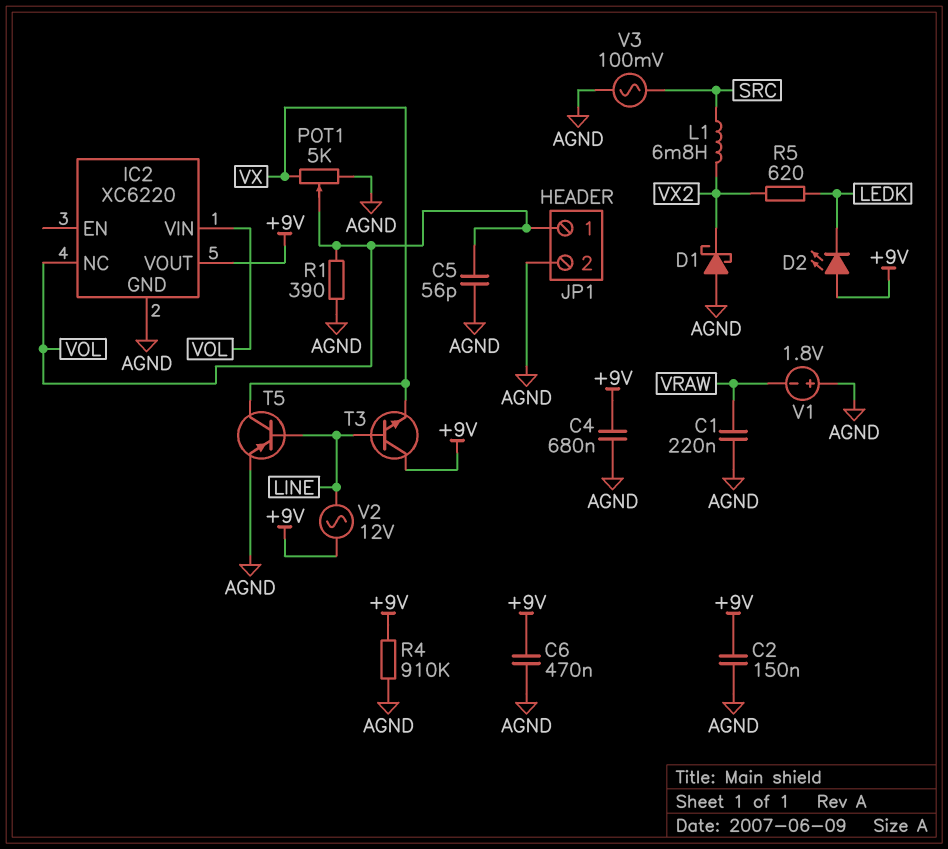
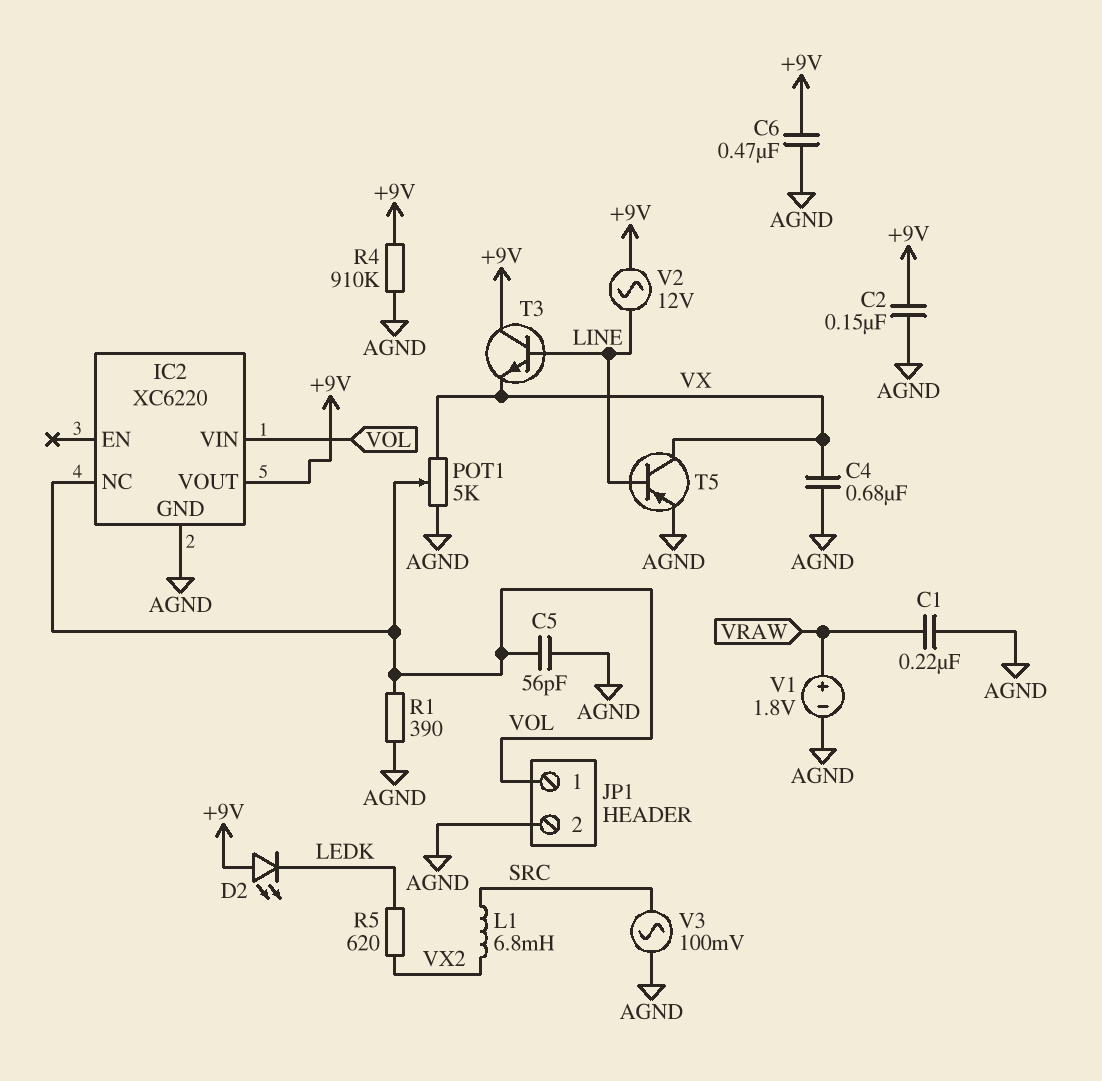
C4: 680nF (+9V, AGND) -> 680nF (AGND, VX)
D1: schottky (A AGND, K VX2) -> none
V1: 1.8V (plus AGND, minus VRAW) -> 1.8V (plus VRAW, minus AGND)

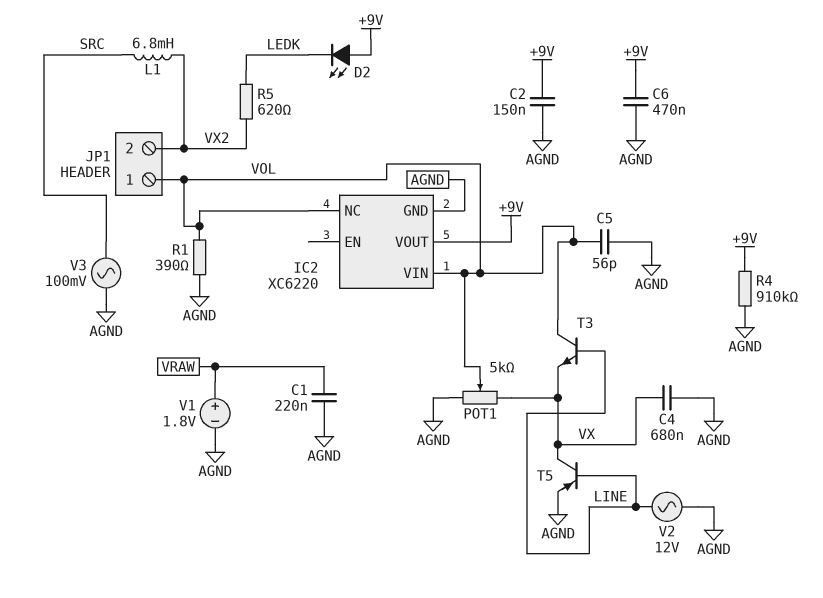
JP1 pin 2: AGND -> VX2
T3: NPN (B LINE, C +9V, E VX) -> NPN (B LINE, C VOL, E VX)
V2: AC 12V (+9V, LINE) -> AC 12V (AGND, LINE)

